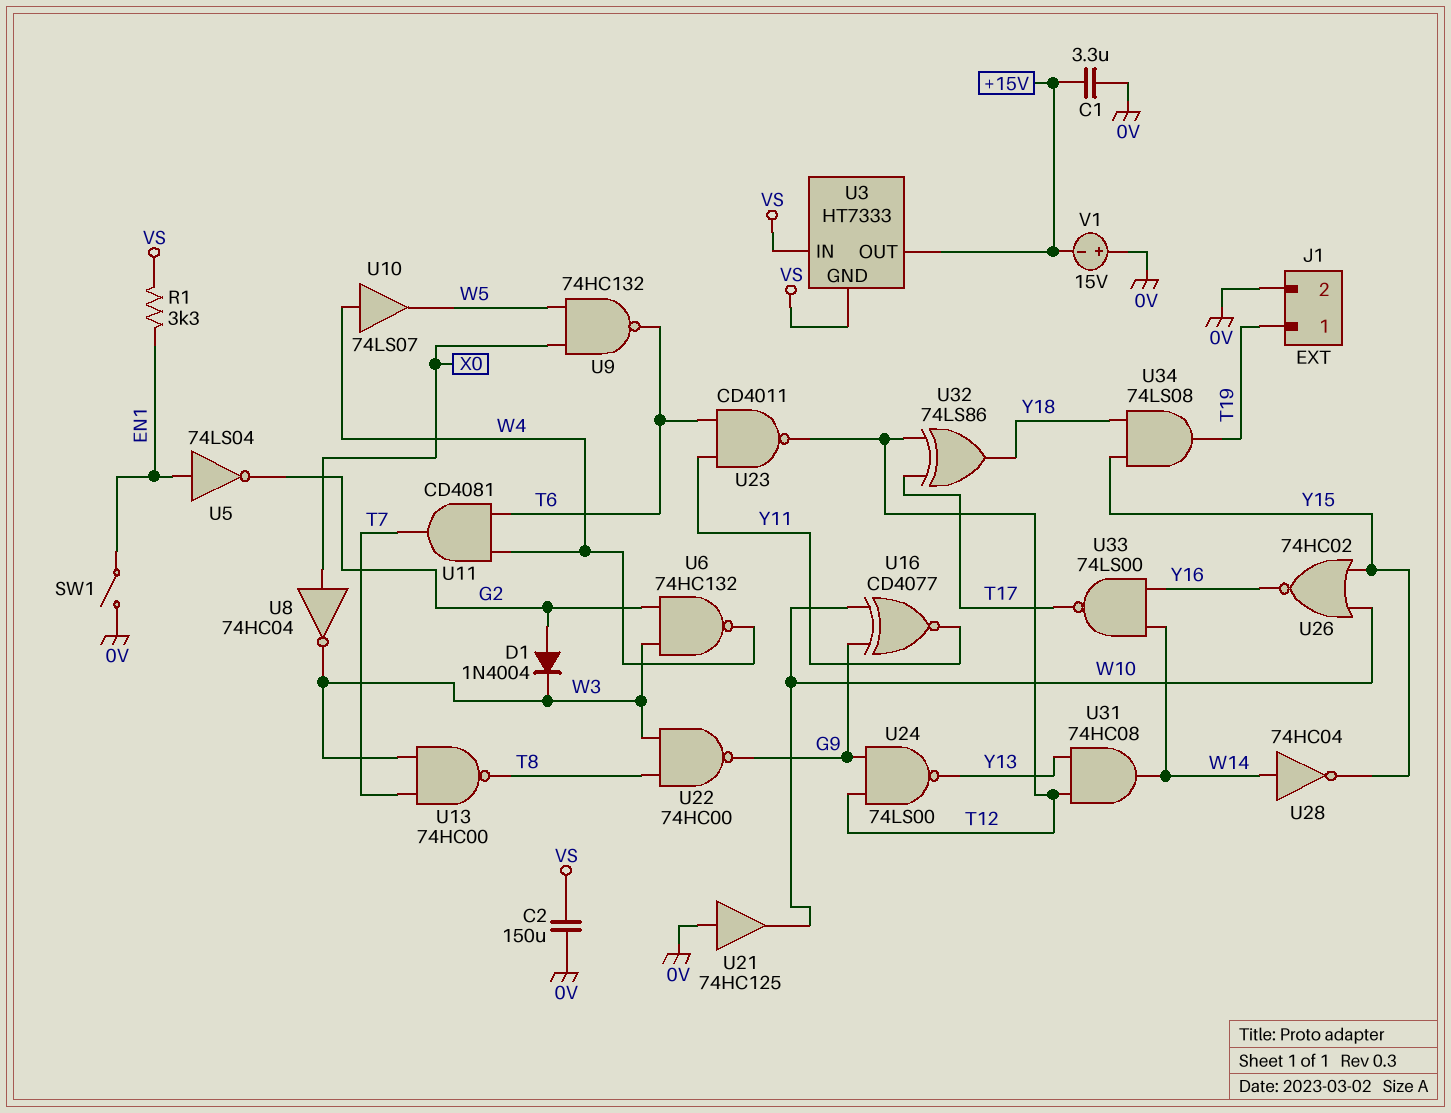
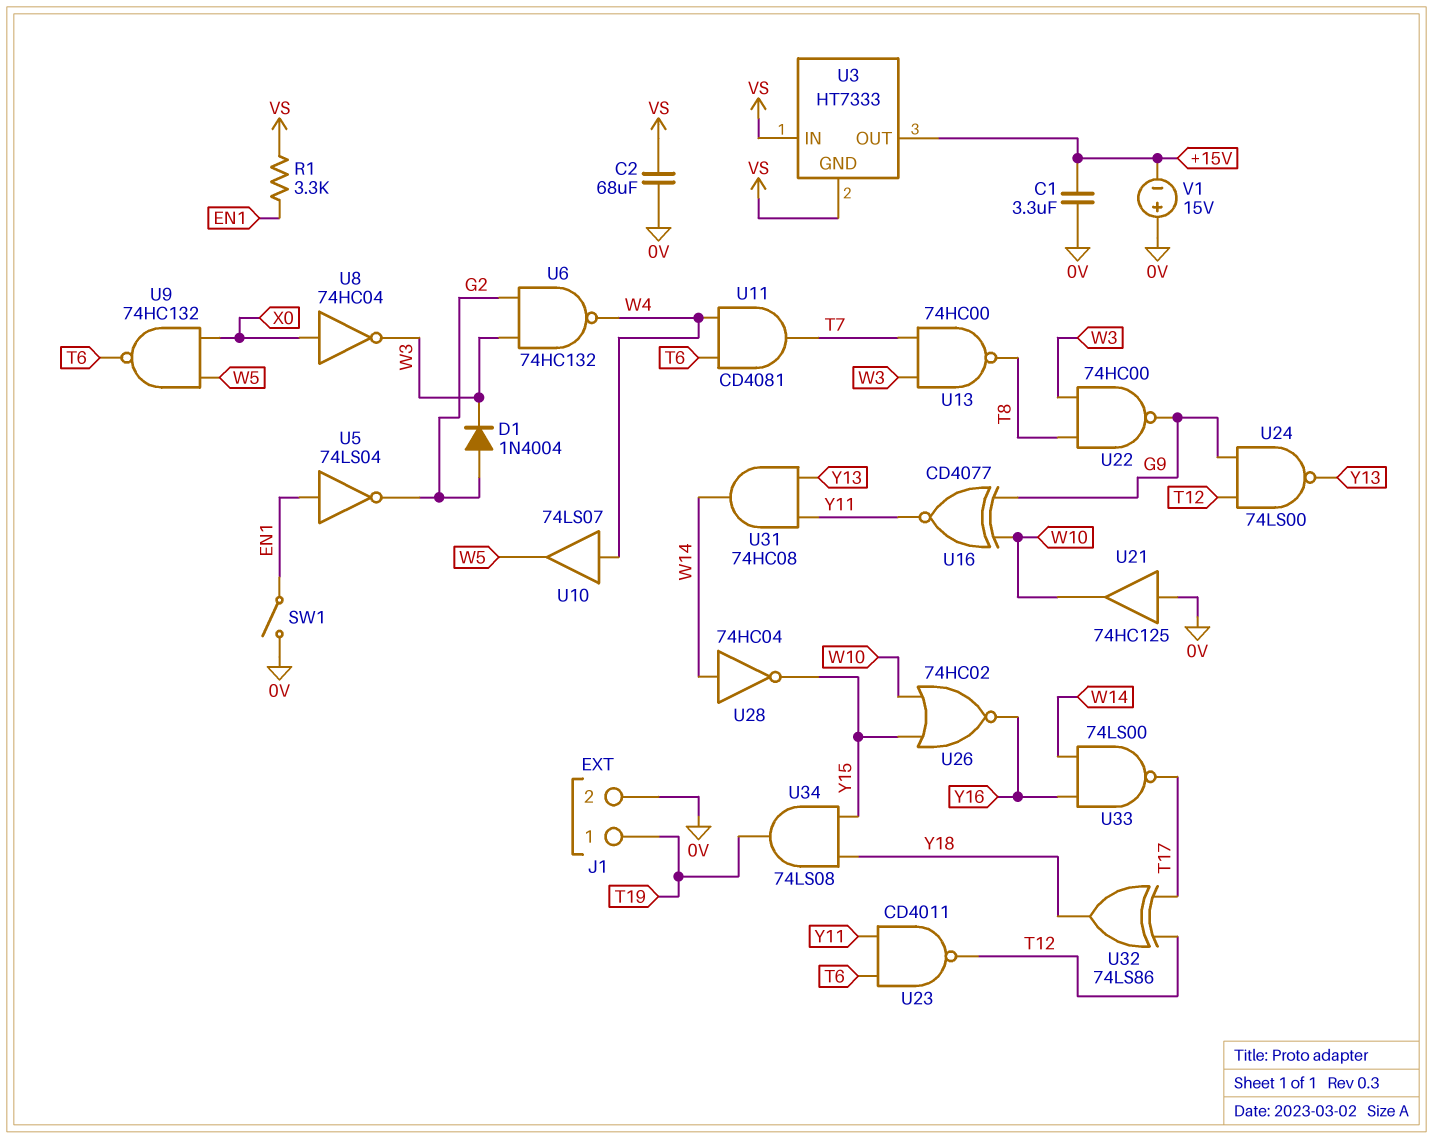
C2: 150uF (0V, VS) -> 68uF (0V, VS)
U31: AND 74HC08 (in T12, in Y13, out W14) -> AND 74HC08 (in Y11, in Y13, out W14)

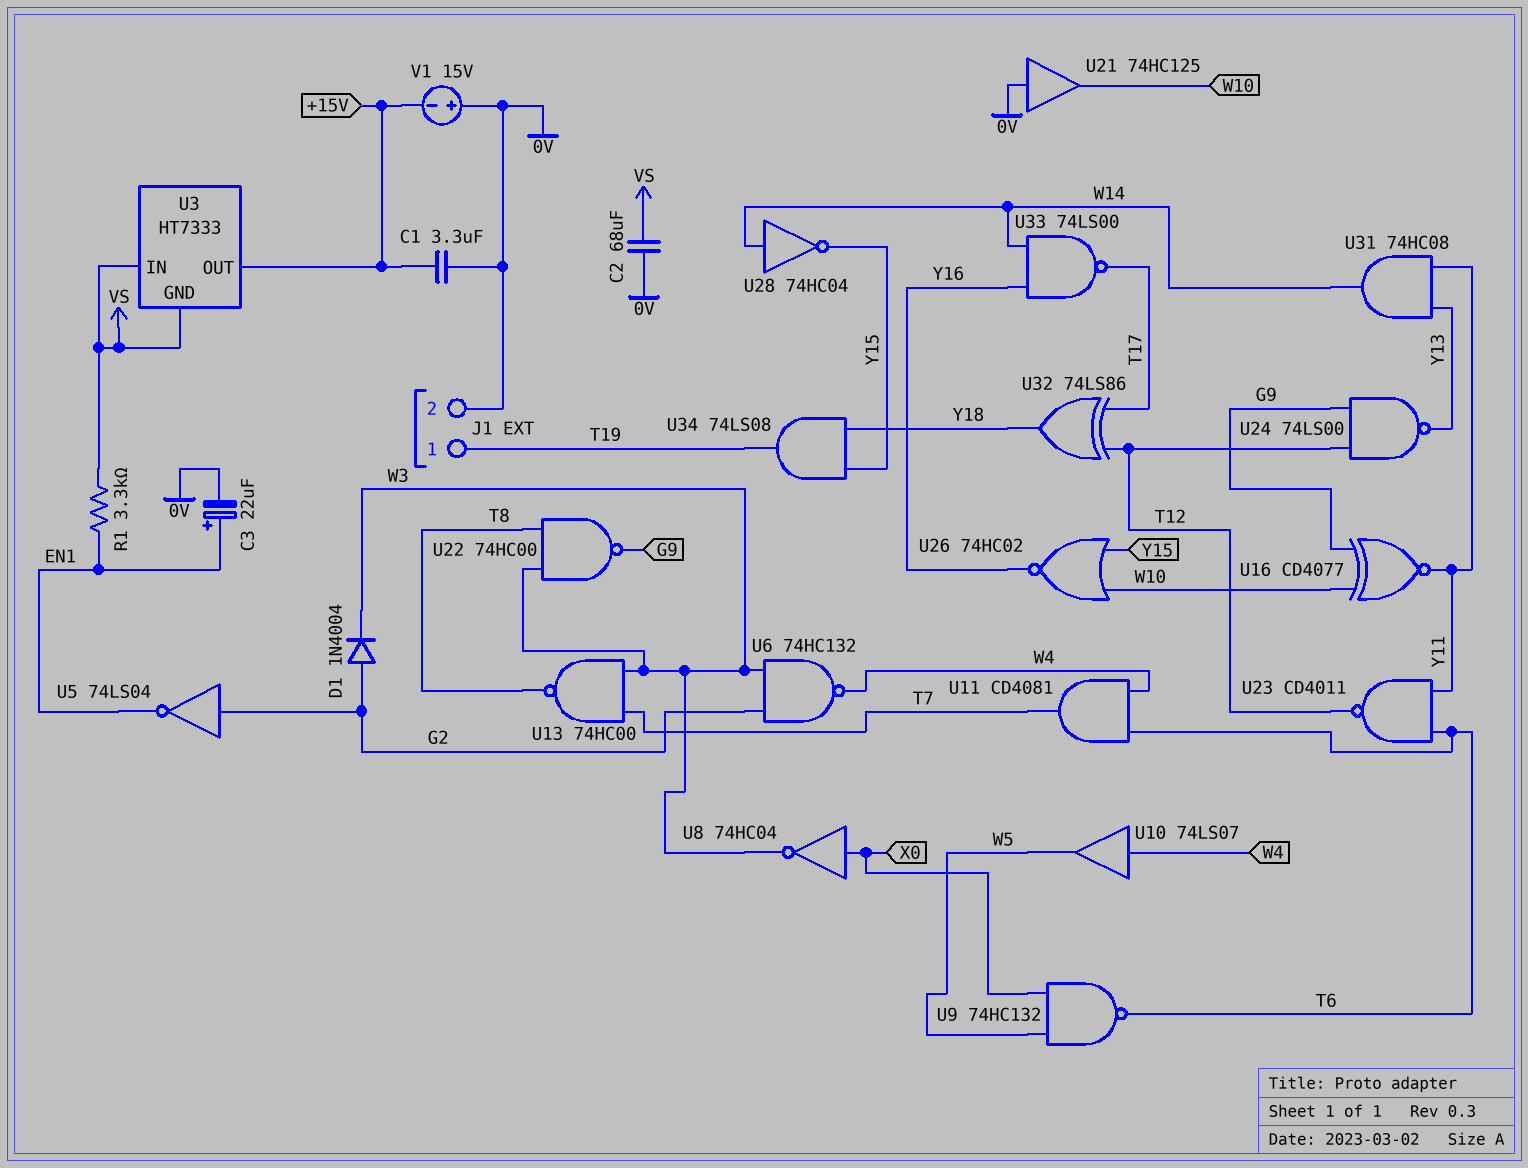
C3: none -> 22uF (plus EN1, minus 0V)
SW1: switch (0V, EN1) -> none
U5: NOT 74LS04 (in EN1, out G2) -> NOT 74LS04 (in G2, out EN1)

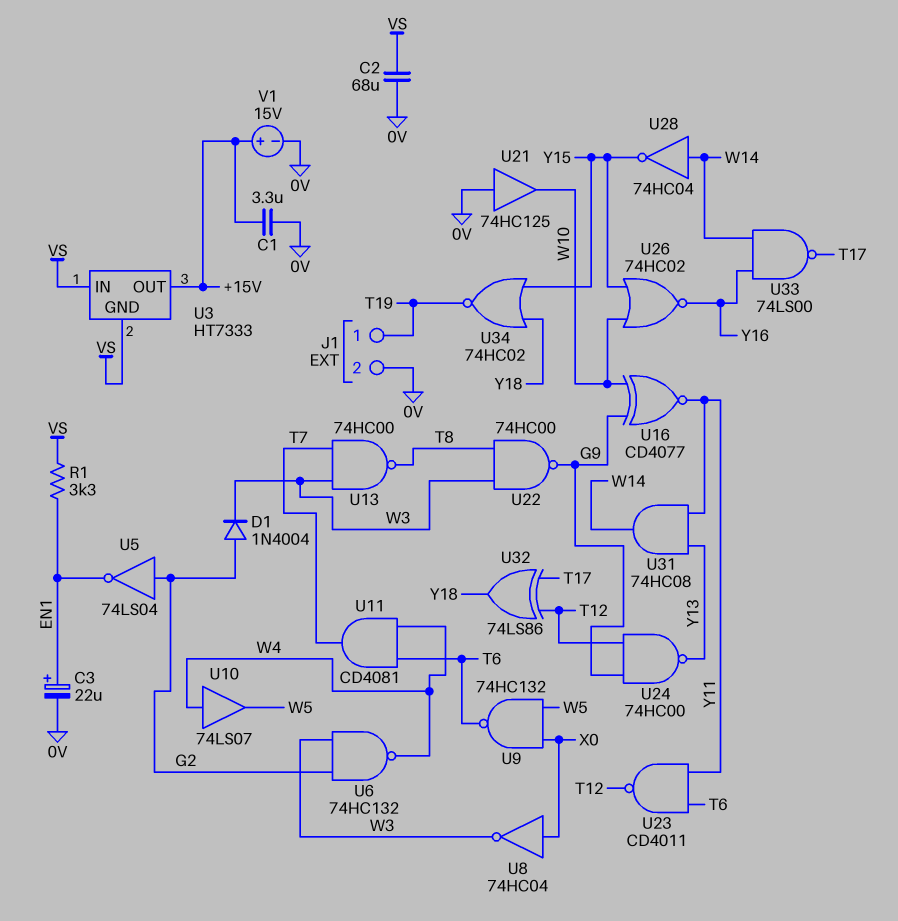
U24: NAND 74LS00 (in G9, in T12, out Y13) -> NAND 74HC00 (in G9, in T12, out Y13)
U34: AND 74LS08 (in Y15, in Y18, out T19) -> NOR 74HC02 (in Y15, in Y18, out T19)
V1: 15V (plus 0V, minus +15V) -> 15V (plus +15V, minus 0V)

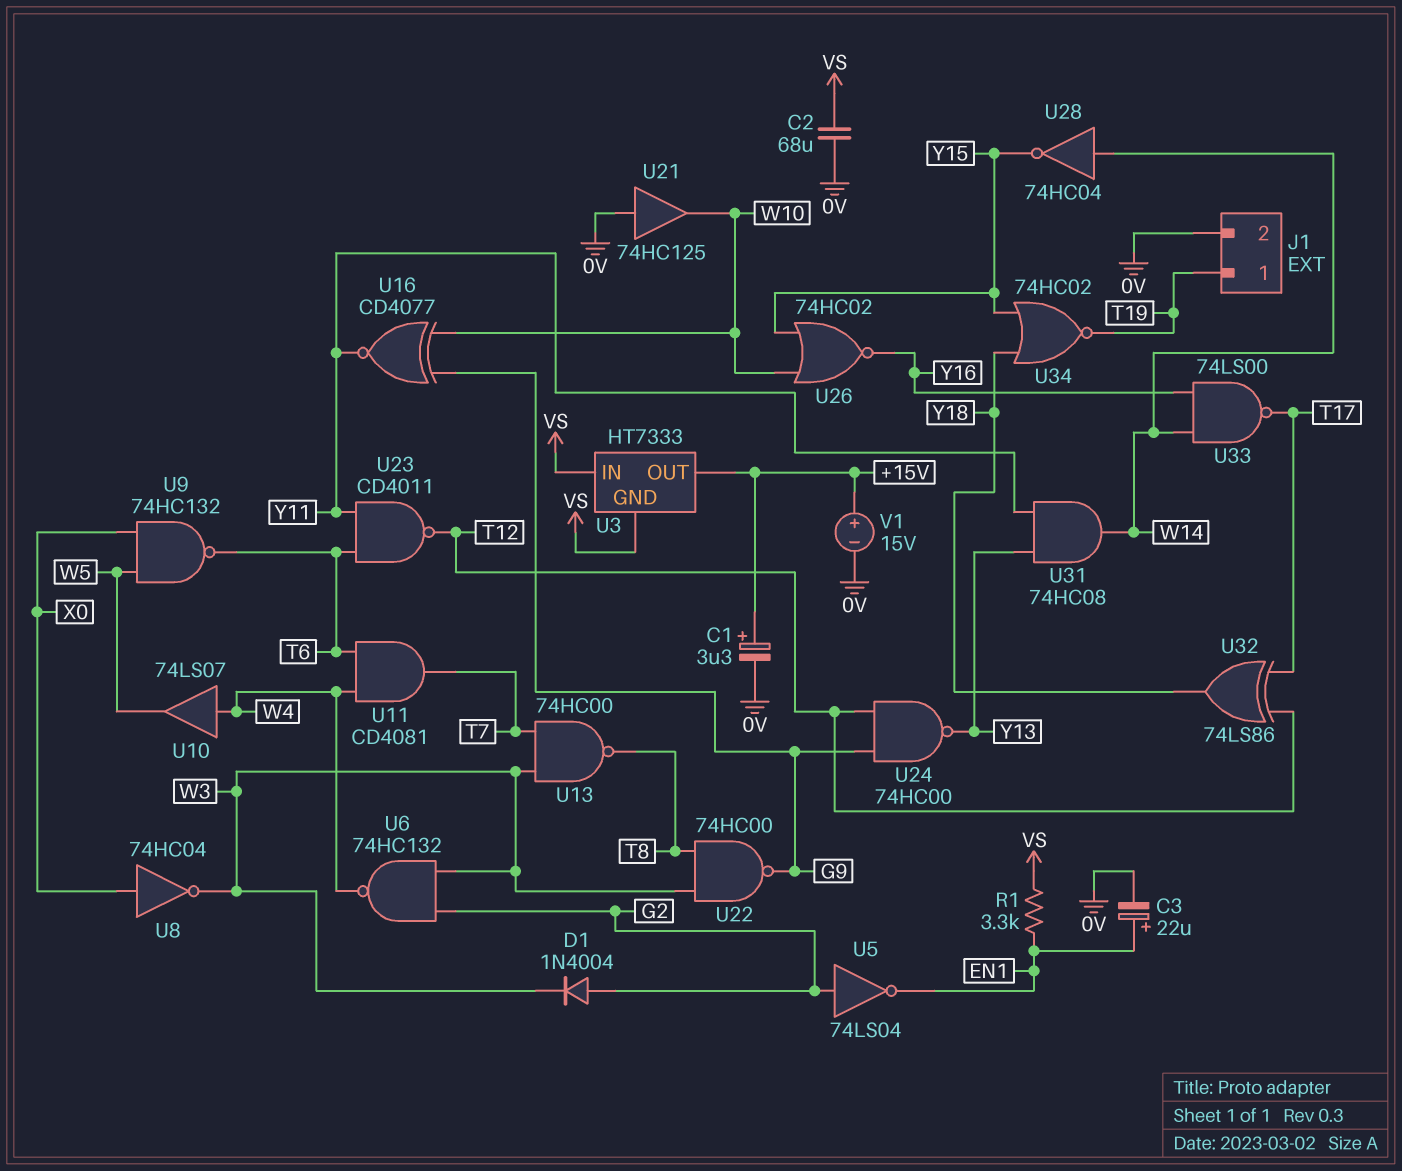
C1: 3.3uF (+15V, 0V) -> 3.3uF (plus +15V, minus 0V)

